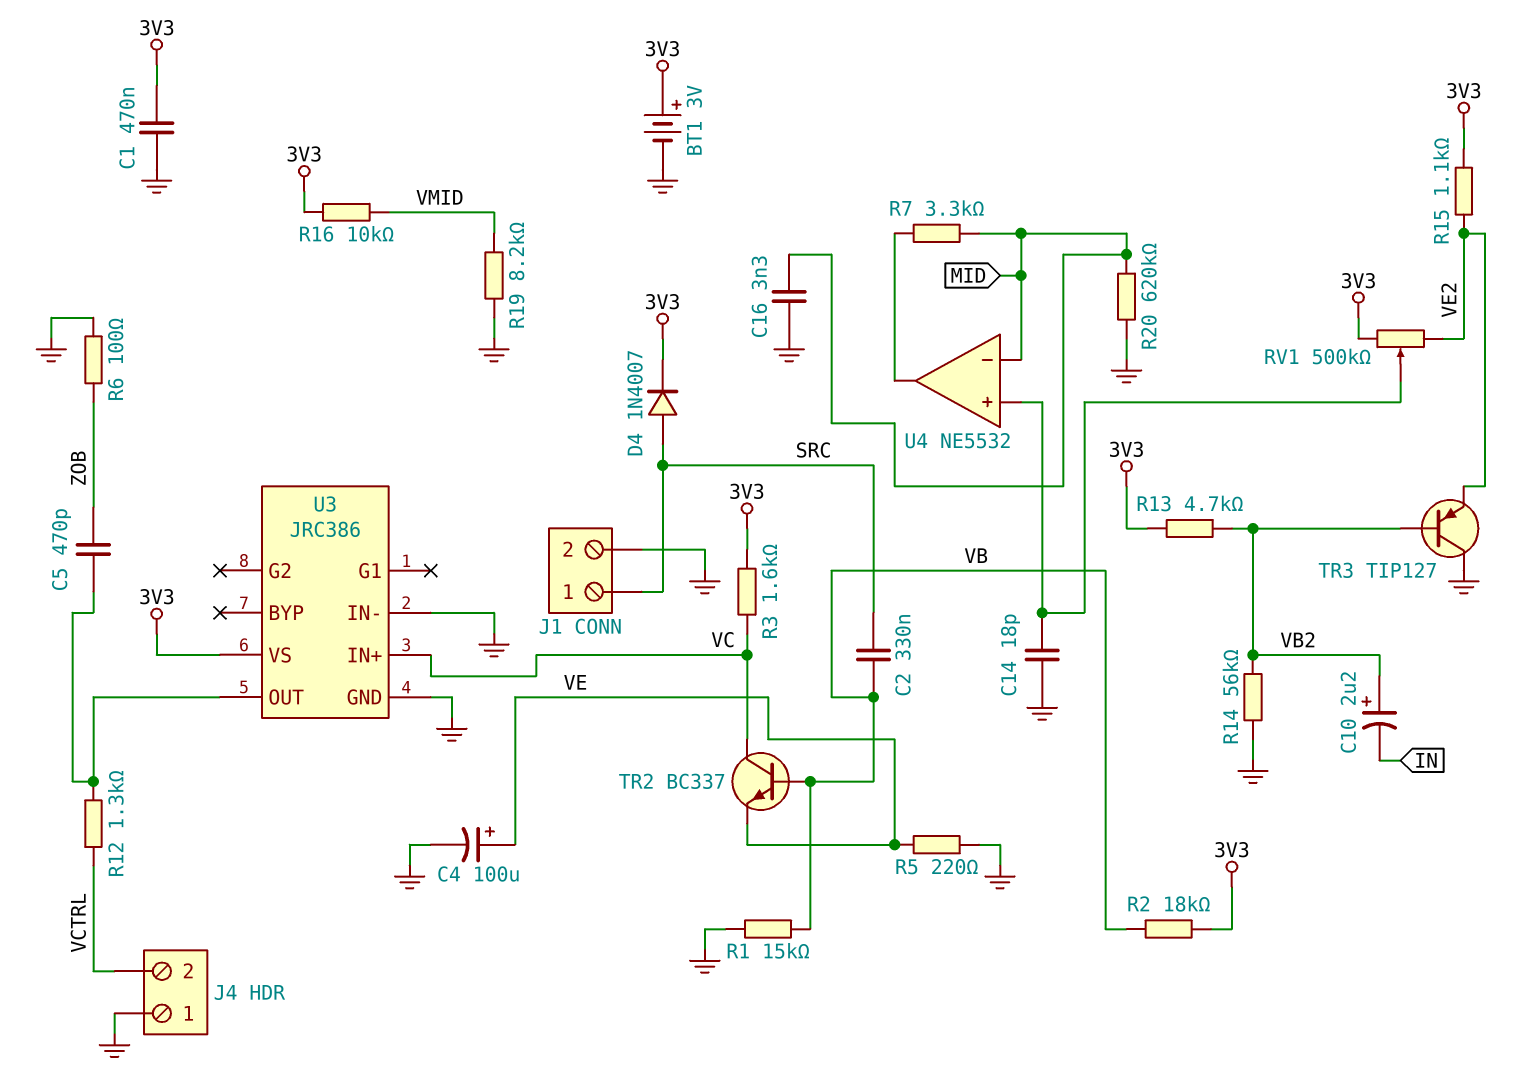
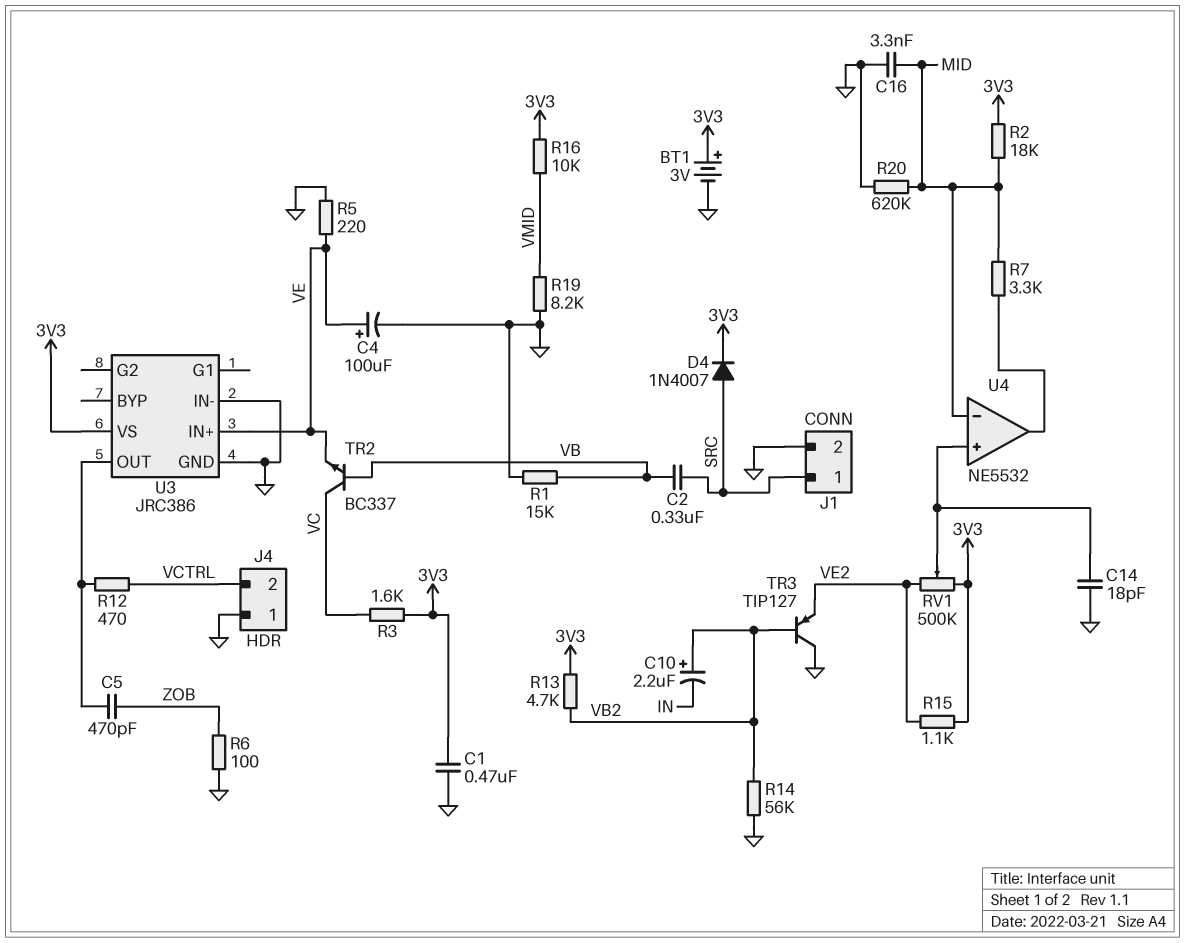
R2: 18k (3V3, VB) -> 18k (3V3, MID)
R12: 1.3k (U3/OUT, VCTRL) -> 470 (U3/OUT, VCTRL)
U3 pin IN+: VC -> VE

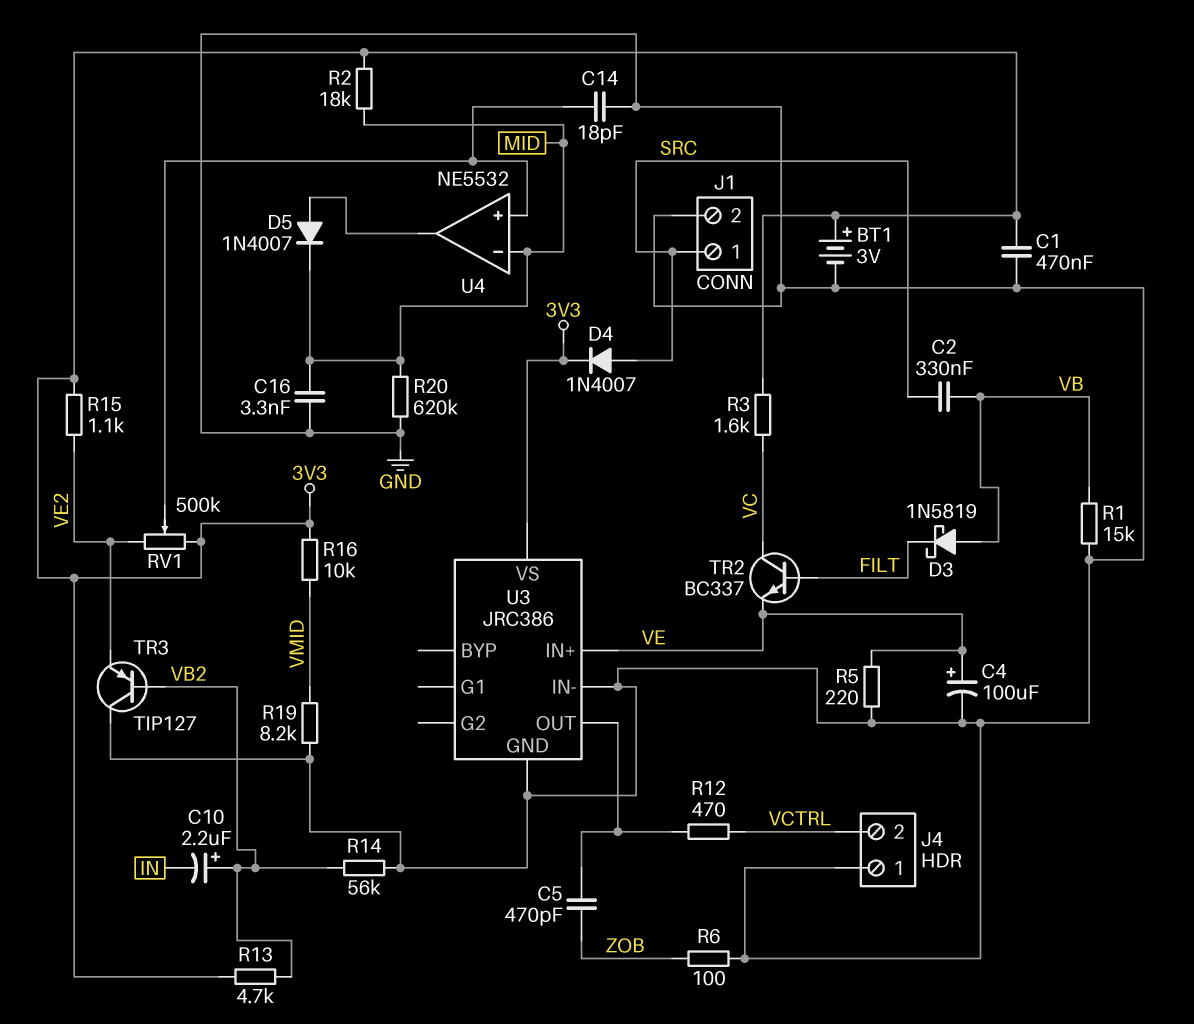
D3: none -> schottky 1N5819 (A VB, K FILT)
D5: none -> diode 1N4007 (A U4/out, K MID)
R7: 3.3k (MID, U4/out) -> none
TR2: NPN BC337 (B VB, C VC, E VE) -> NPN BC337 (B FILT, C VC, E VE)

